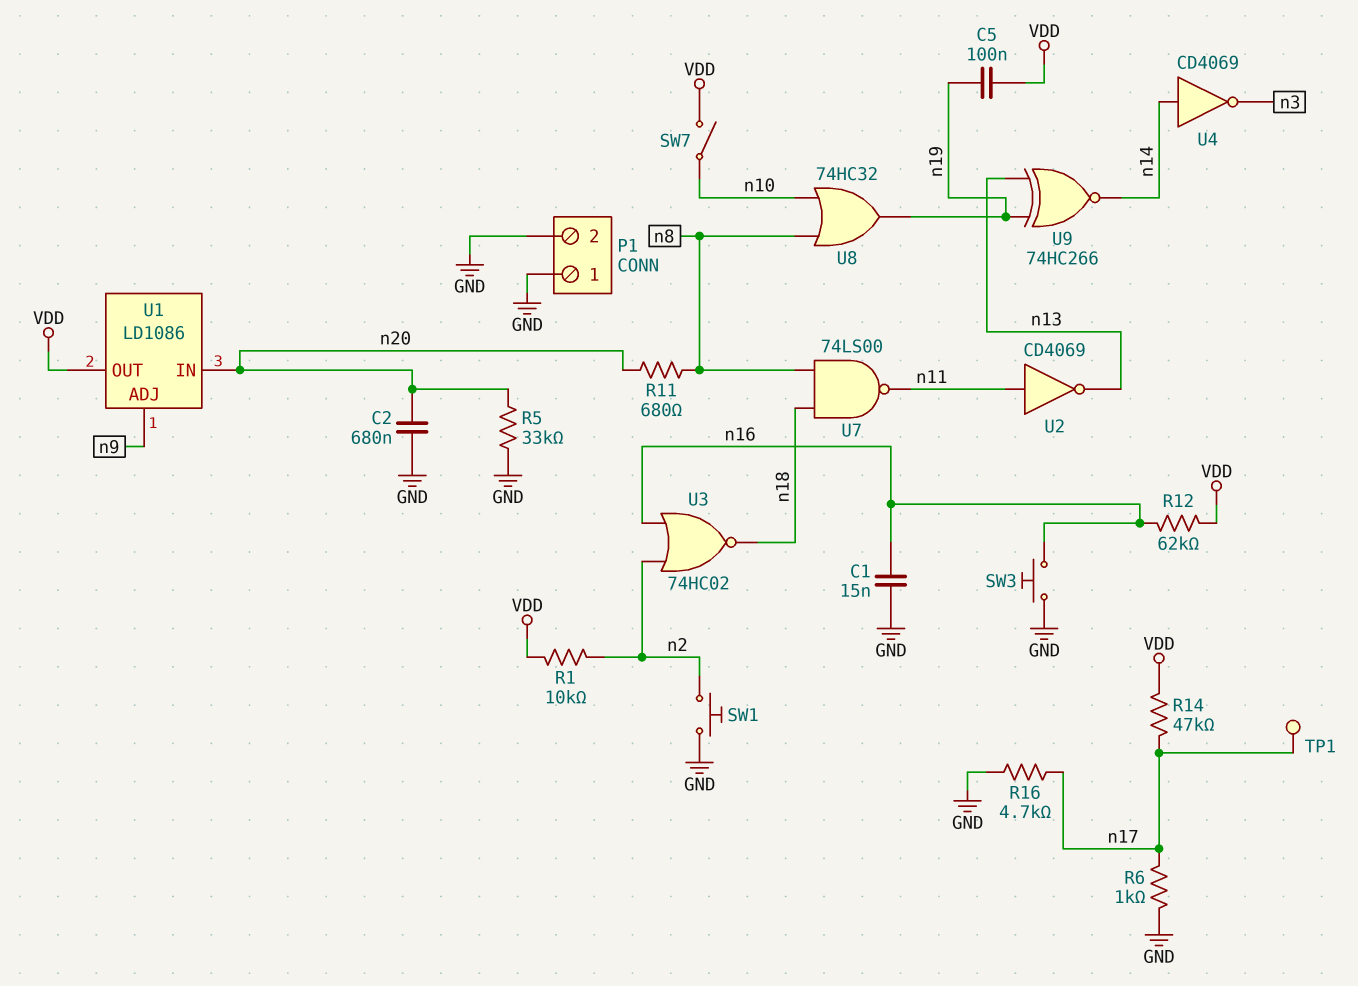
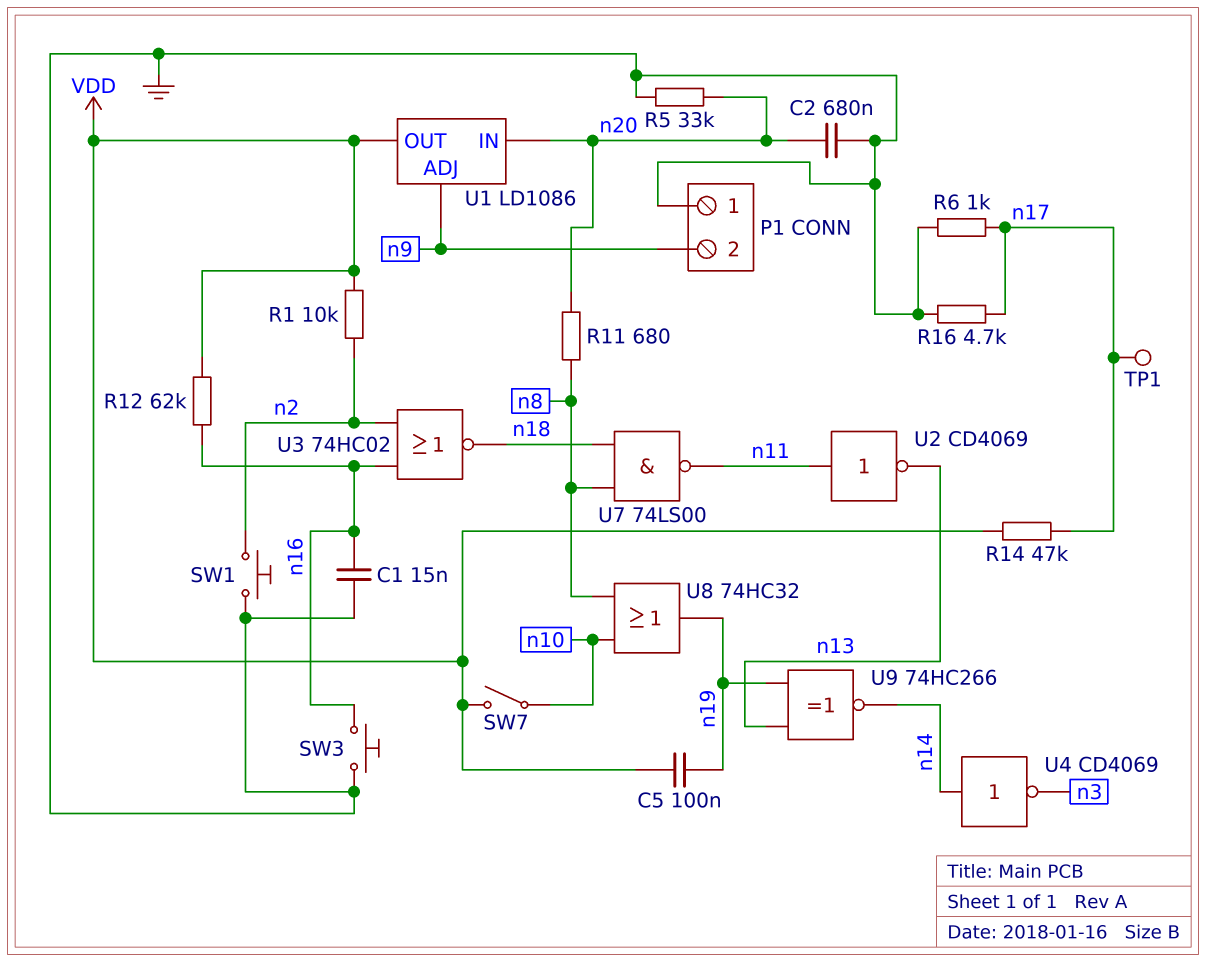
P1 pin 2: GND -> n9

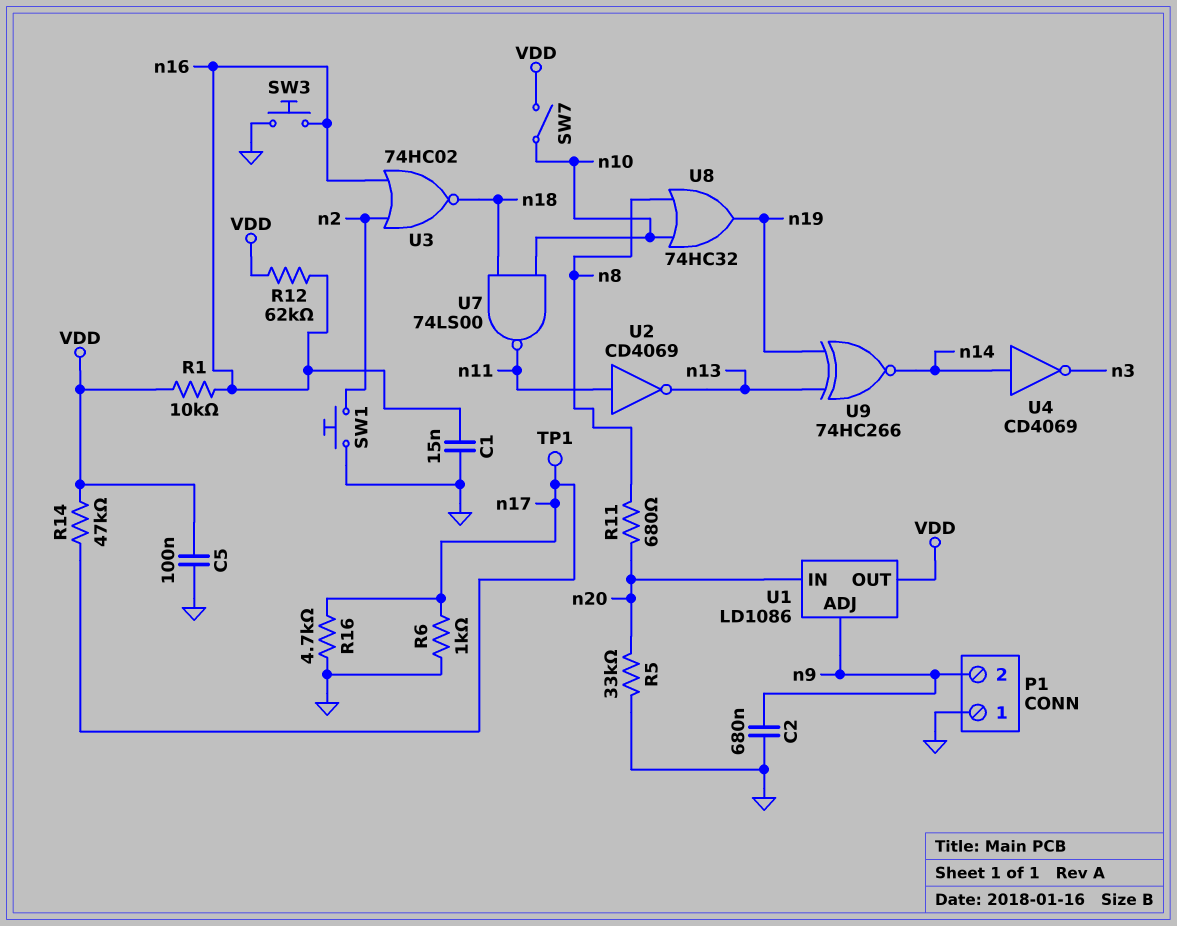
C2: 680nF (GND, n20) -> 680nF (GND, n9)
C5: 100nF (VDD, n19) -> 100nF (GND, VDD)
R1: 10k (VDD, n2) -> 10k (VDD, n16)
U7: NAND 74LS00 (in n8, in n18, out n11) -> NAND 74LS00 (in n10, in n18, out n11)

